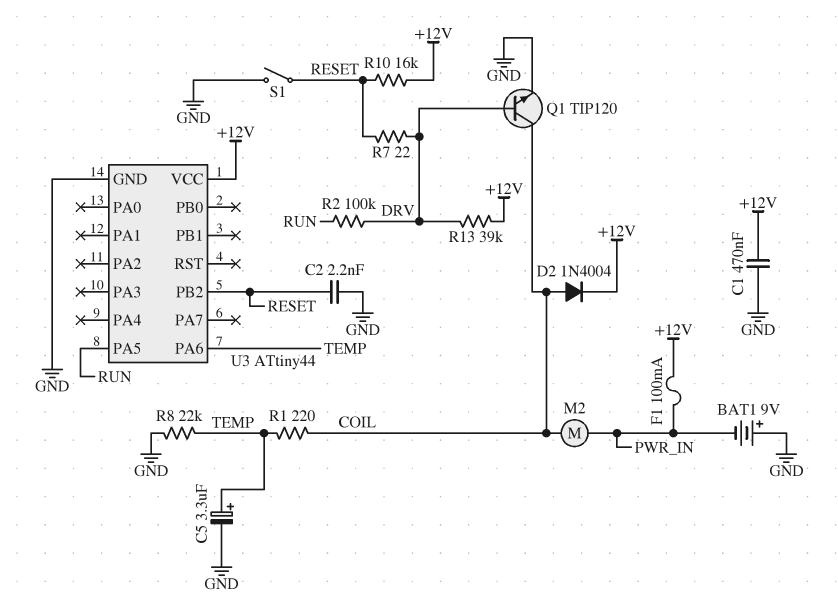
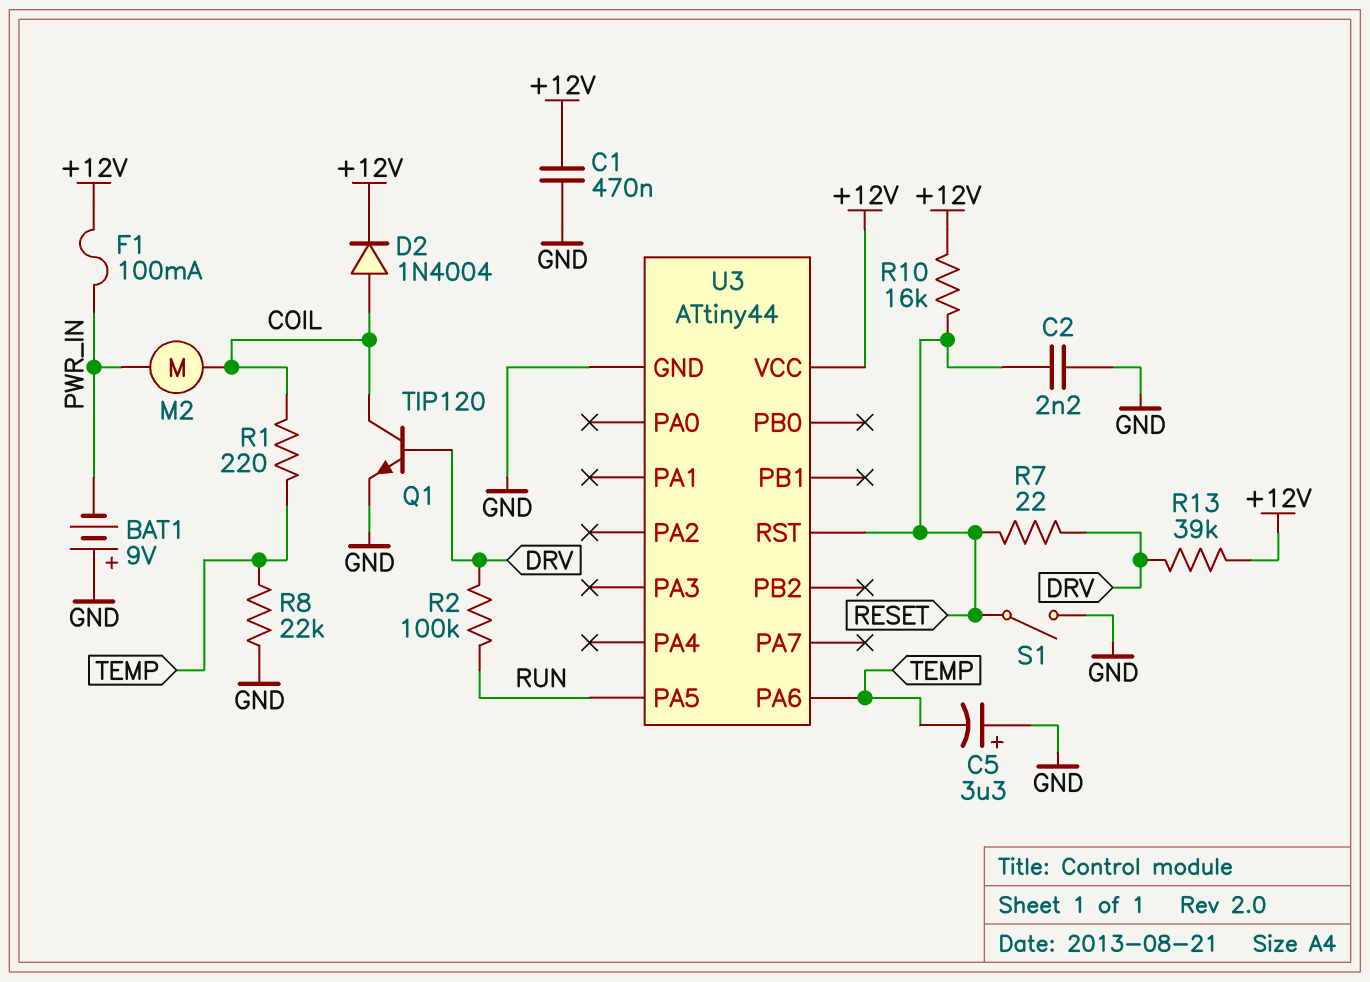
C5: 3.3uF (plus TEMP, minus GND) -> 3.3uF (plus GND, minus TEMP)
U3 pin PB2: RESET -> none
U3 pin RST: none -> RESET

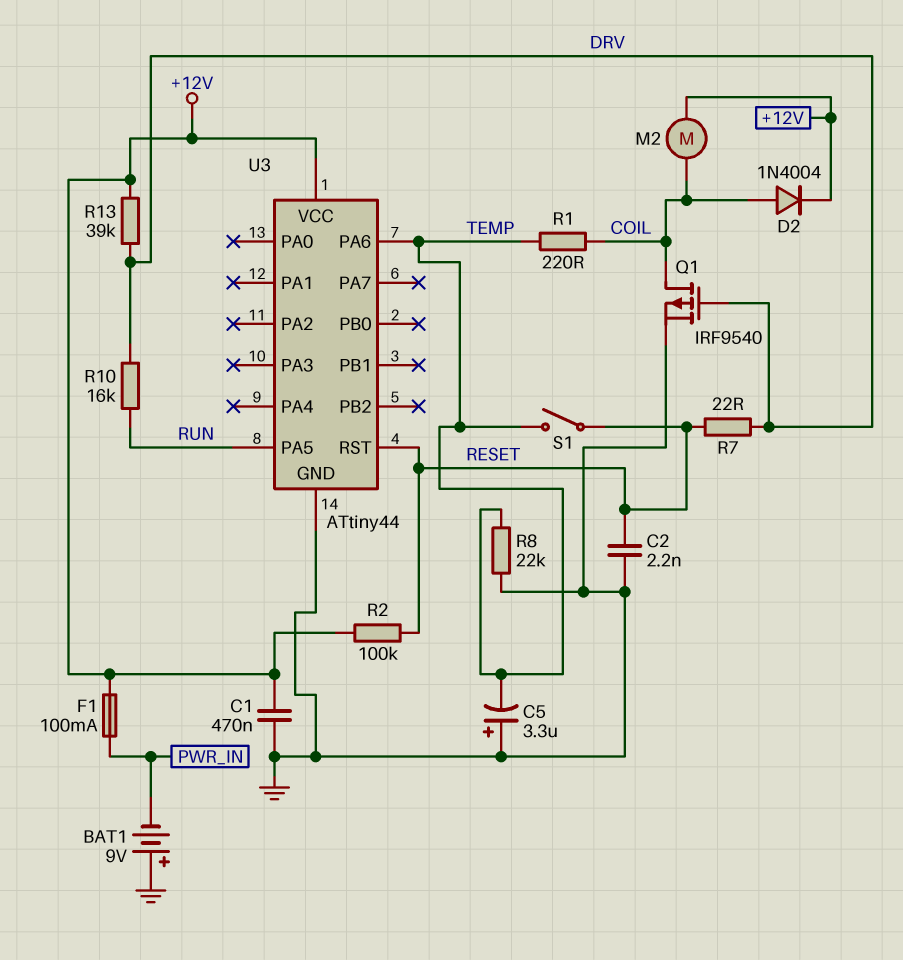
M2: motor (COIL, PWR_IN) -> motor (+12V, COIL)
Q1: NPN TIP120 (B DRV, C COIL, E GND) -> PMOS IRF9540 (G DRV, D COIL, S GND)
R2: 100k (DRV, RUN) -> 100k (+12V, RESET)
R10: 16k (+12V, RESET) -> 16k (DRV, RUN)
S1: switch (GND, RESET) -> switch (RESET, TEMP)

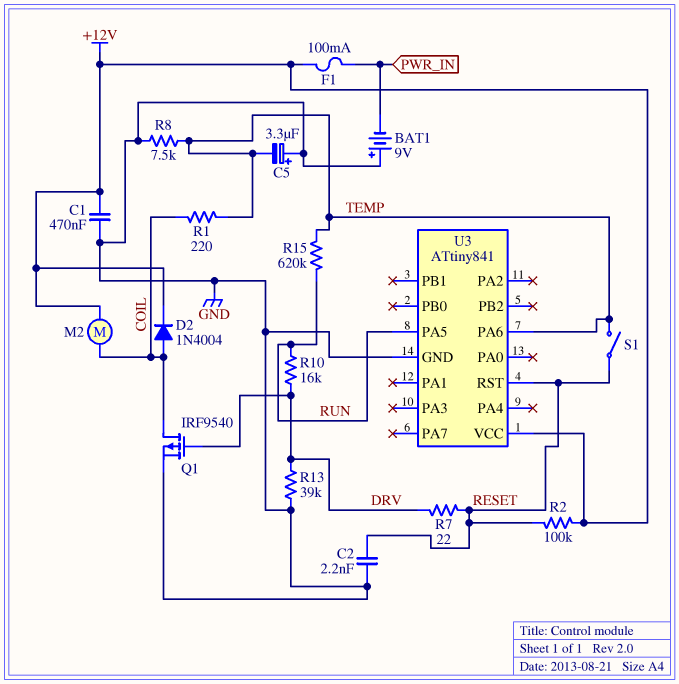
R8: 22k (GND, TEMP) -> 7.5k (GND, TEMP)
R13: 39k (+12V, DRV) -> 39k (DRV, GND)
R15: none -> 620k (RUN, TEMP)
U3: ATtiny44 -> ATtiny841

